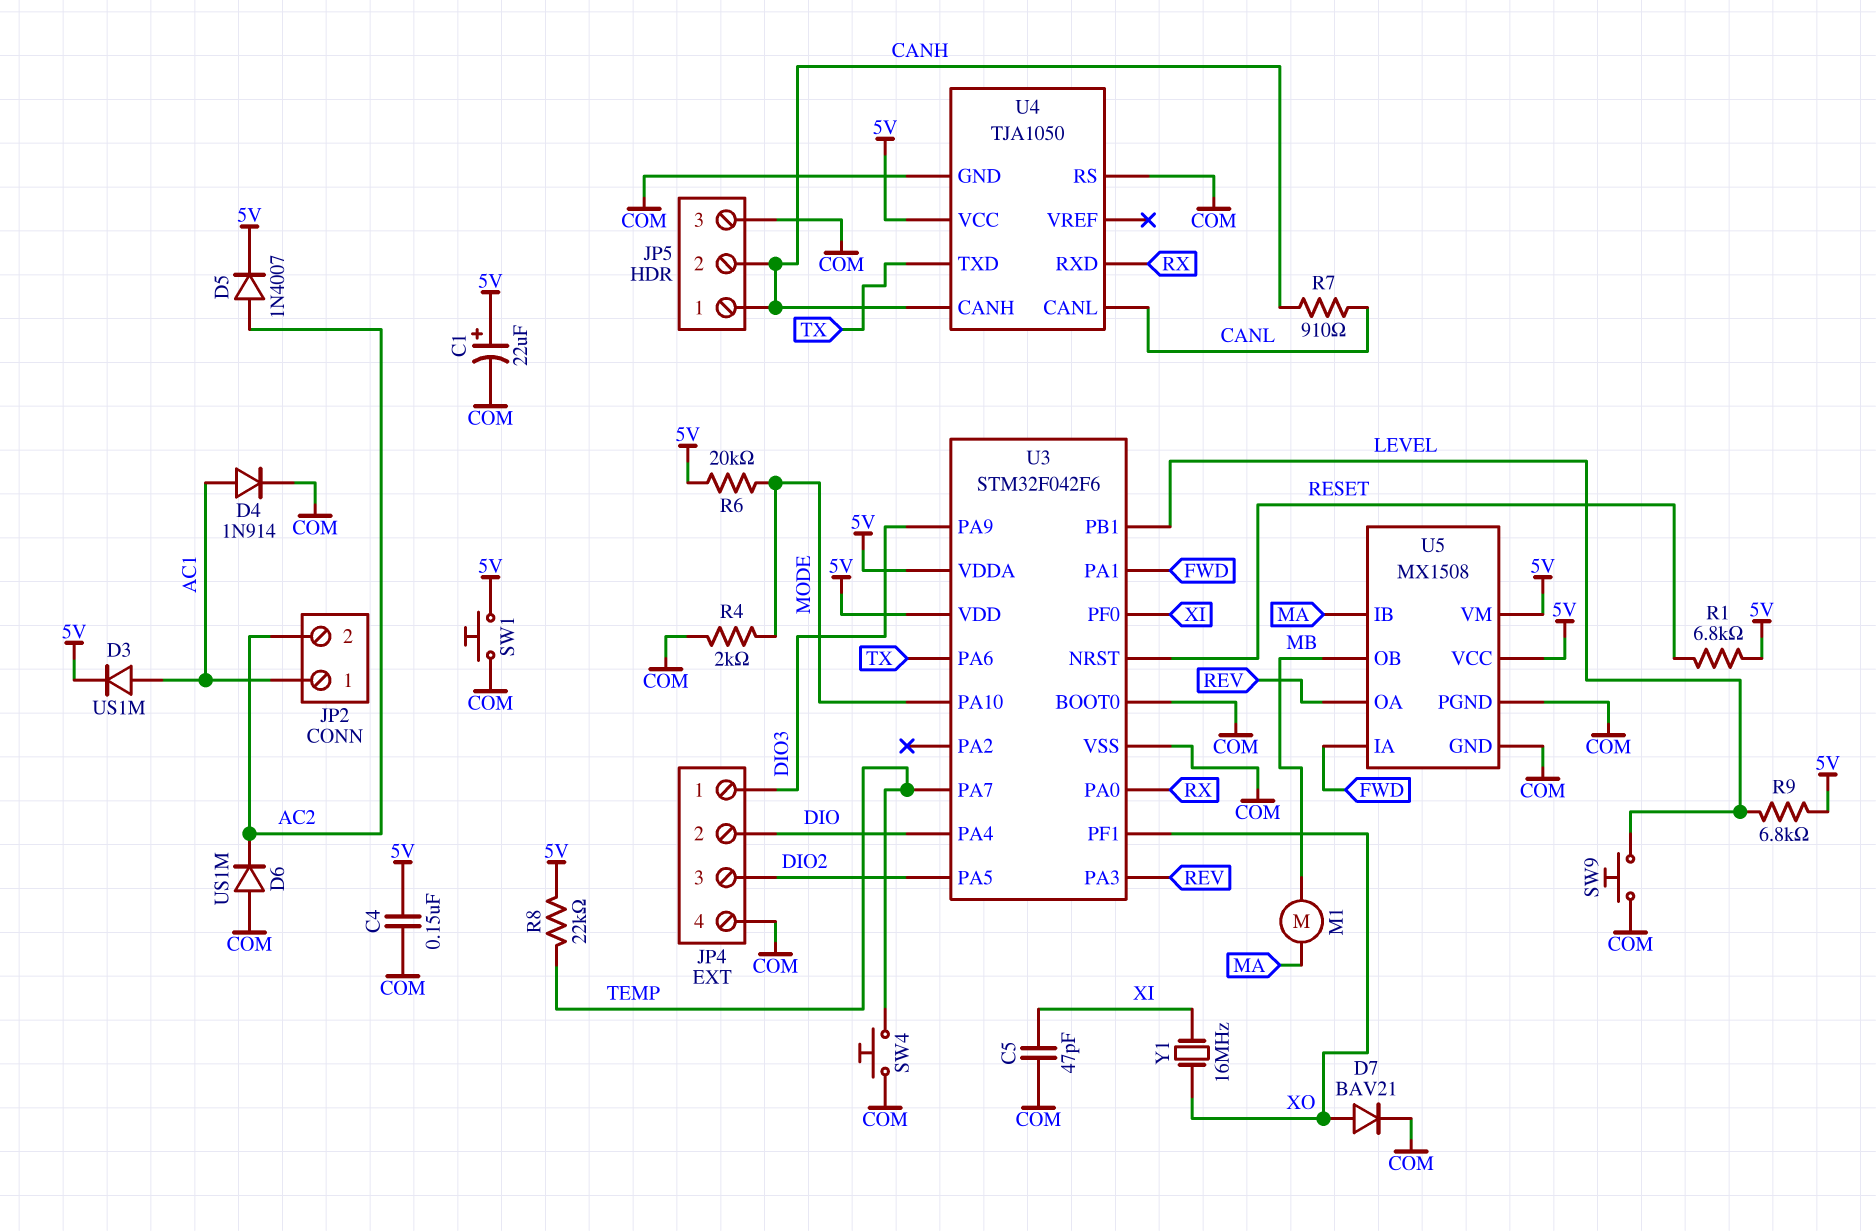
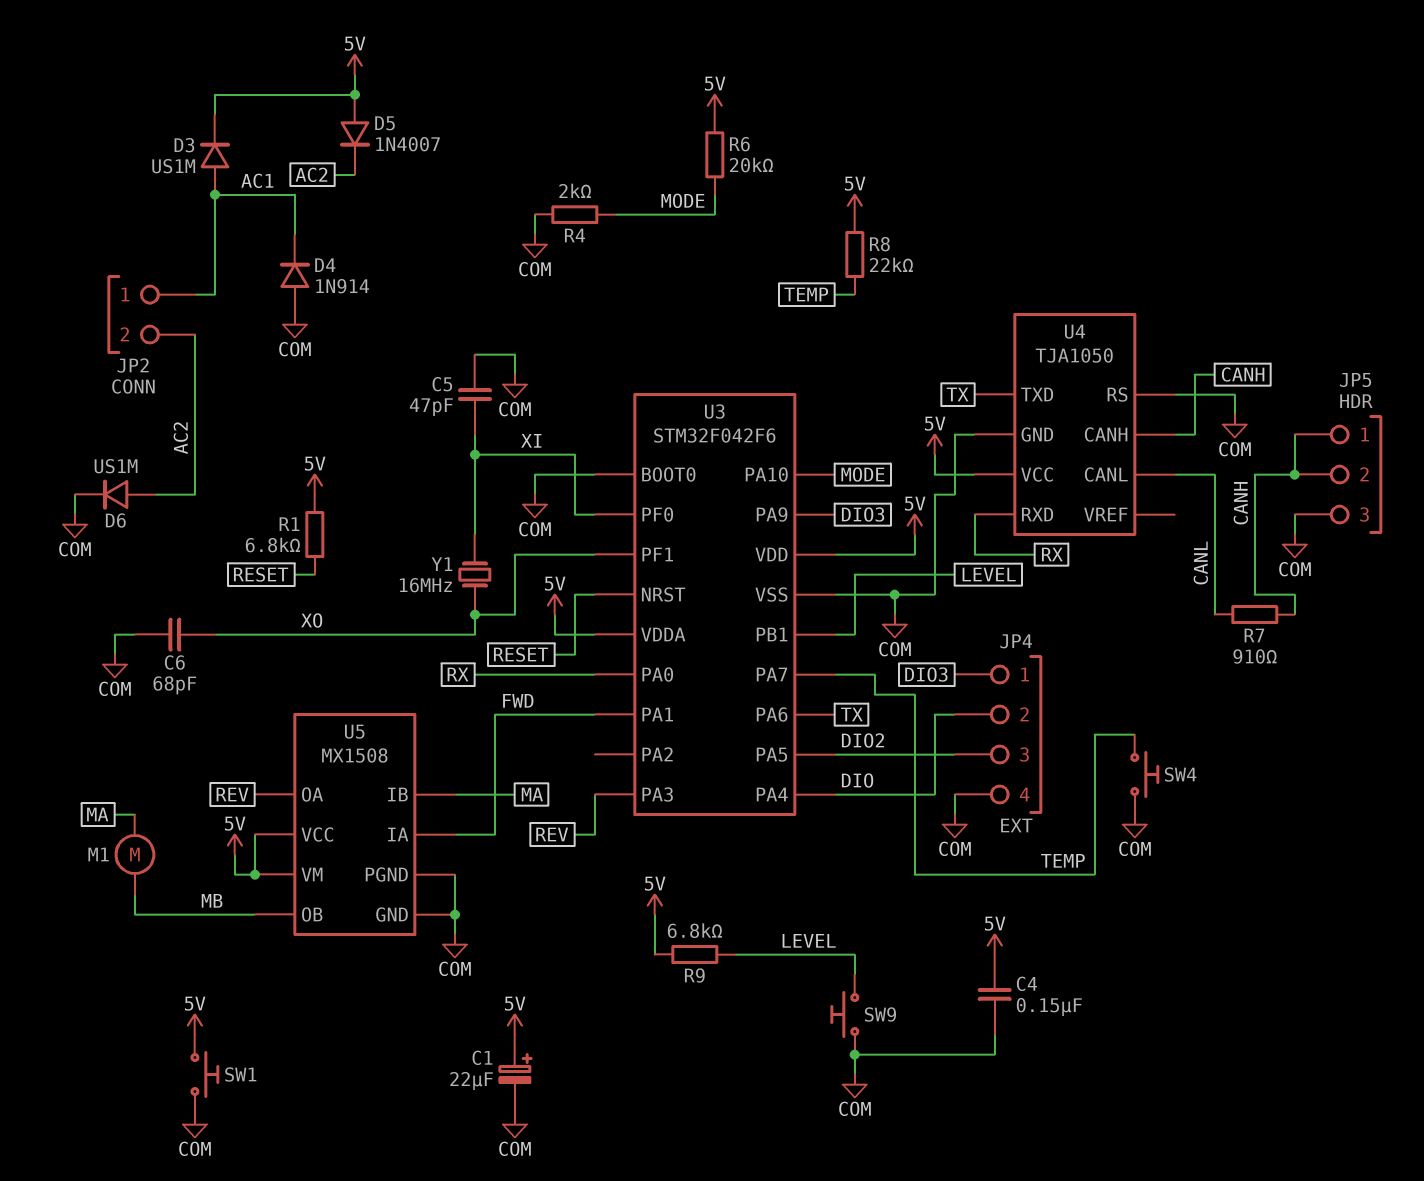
C6: none -> 68pF (COM, XO)
D4: diode 1N914 (A AC1, K COM) -> diode 1N914 (A COM, K AC1)
D5: diode 1N4007 (A AC2, K 5V) -> diode 1N4007 (A 5V, K AC2)
D6: diode US1M (A COM, K AC2) -> diode US1M (A AC2, K COM)
D7: diode BAV21 (A XO, K COM) -> none

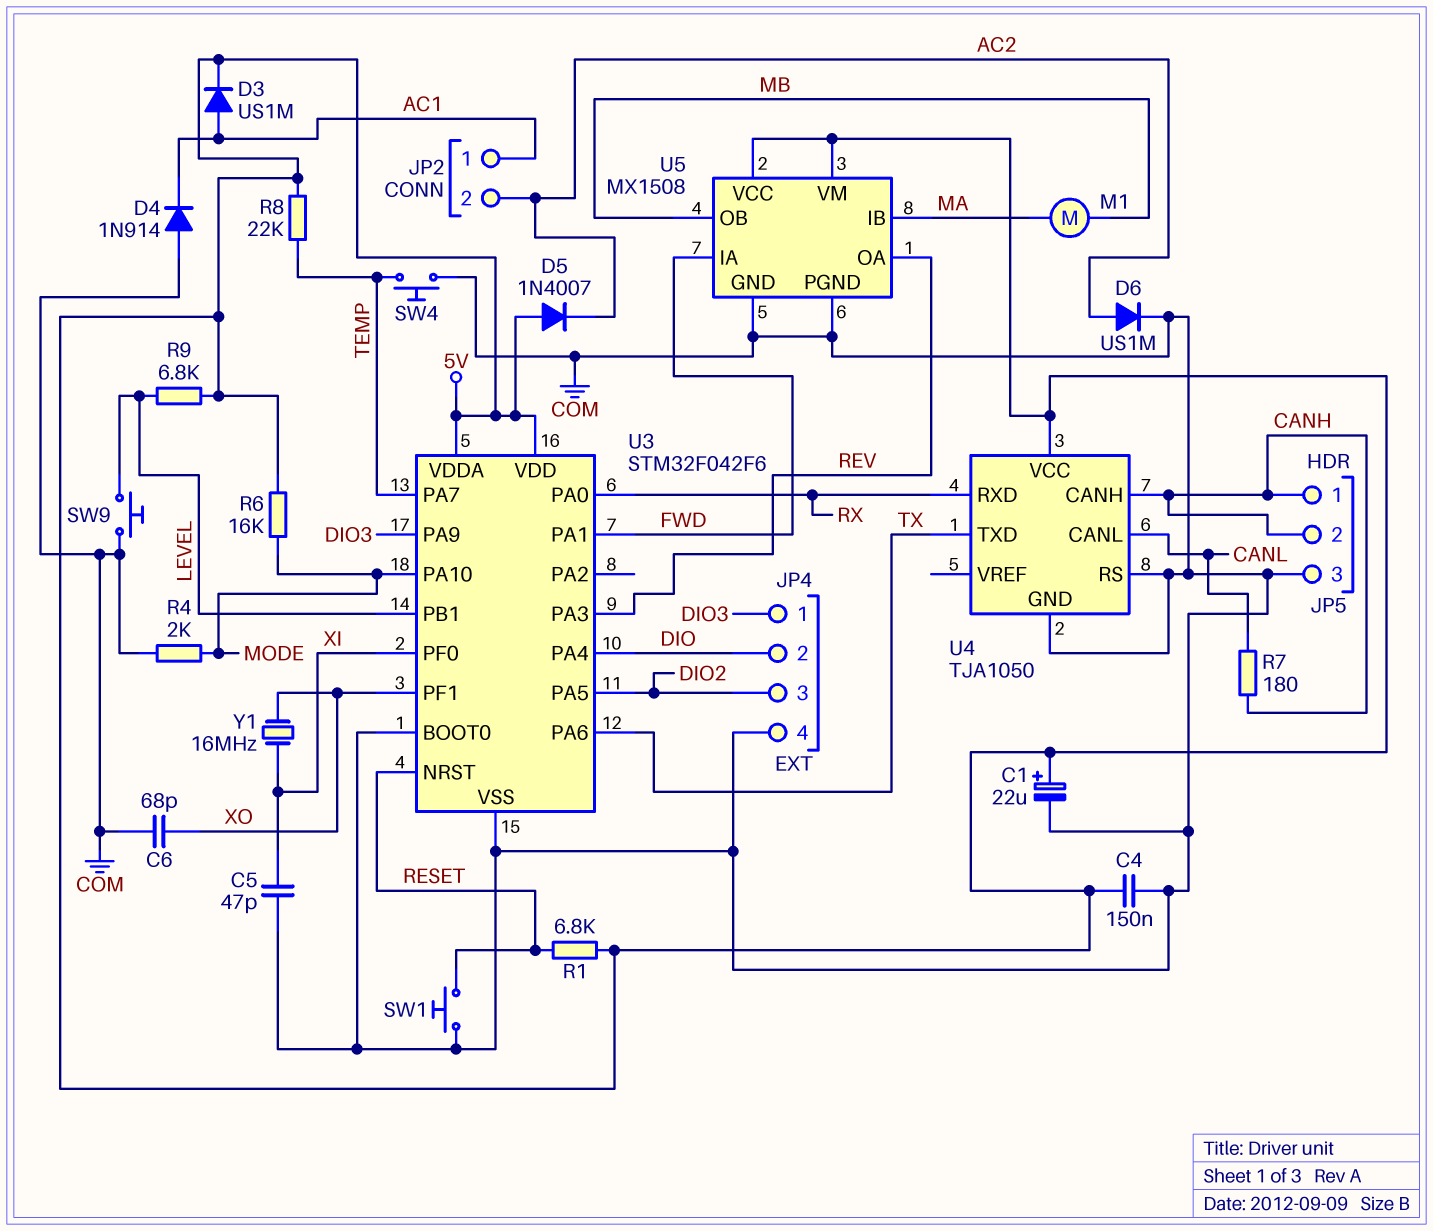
R6: 20k (5V, MODE) -> 16k (5V, MODE)
R7: 910 (CANH, CANL) -> 180 (CANH, CANL)
SW1: button (5V, COM) -> button (COM, RESET)

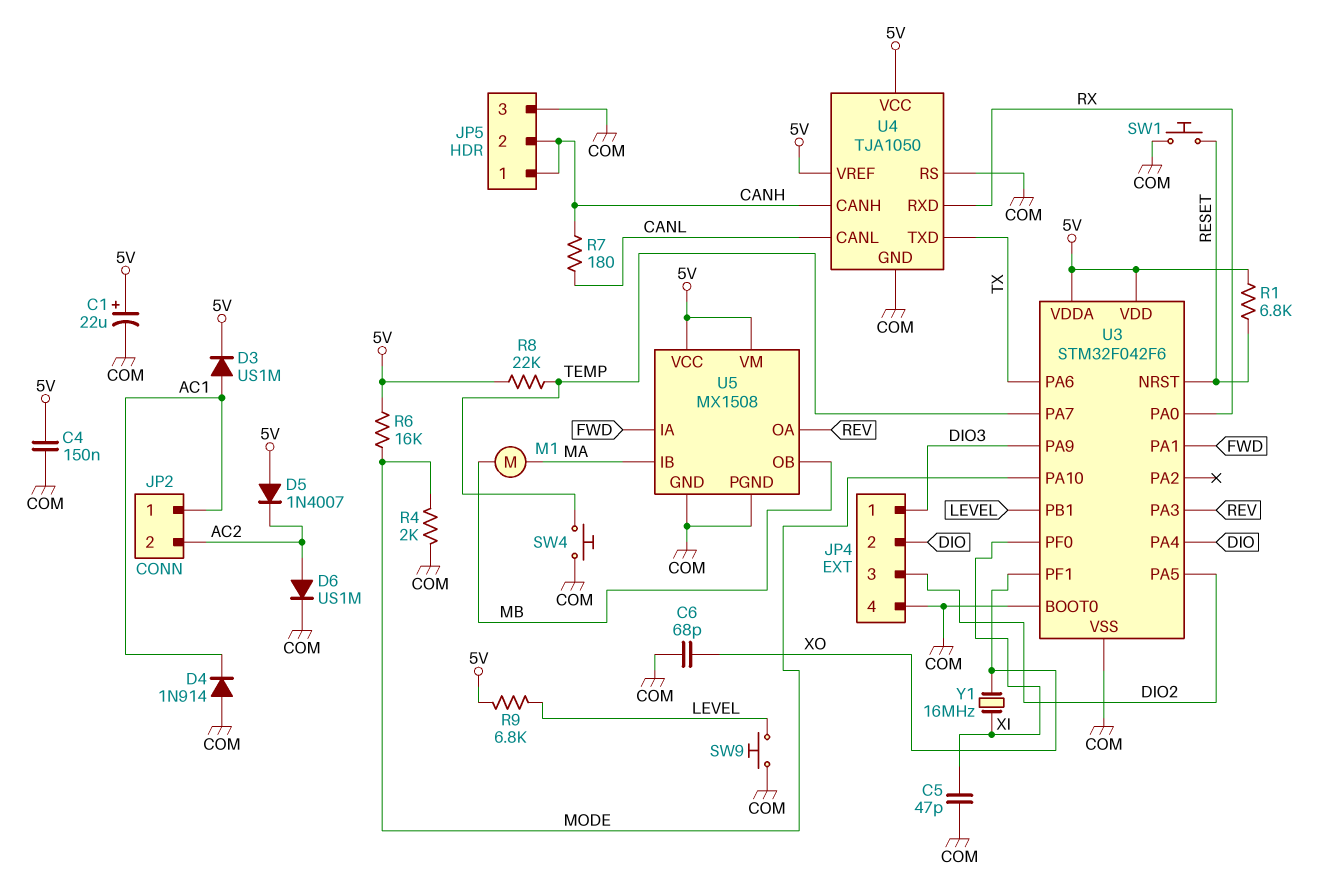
U4 pin VREF: none -> 5V

